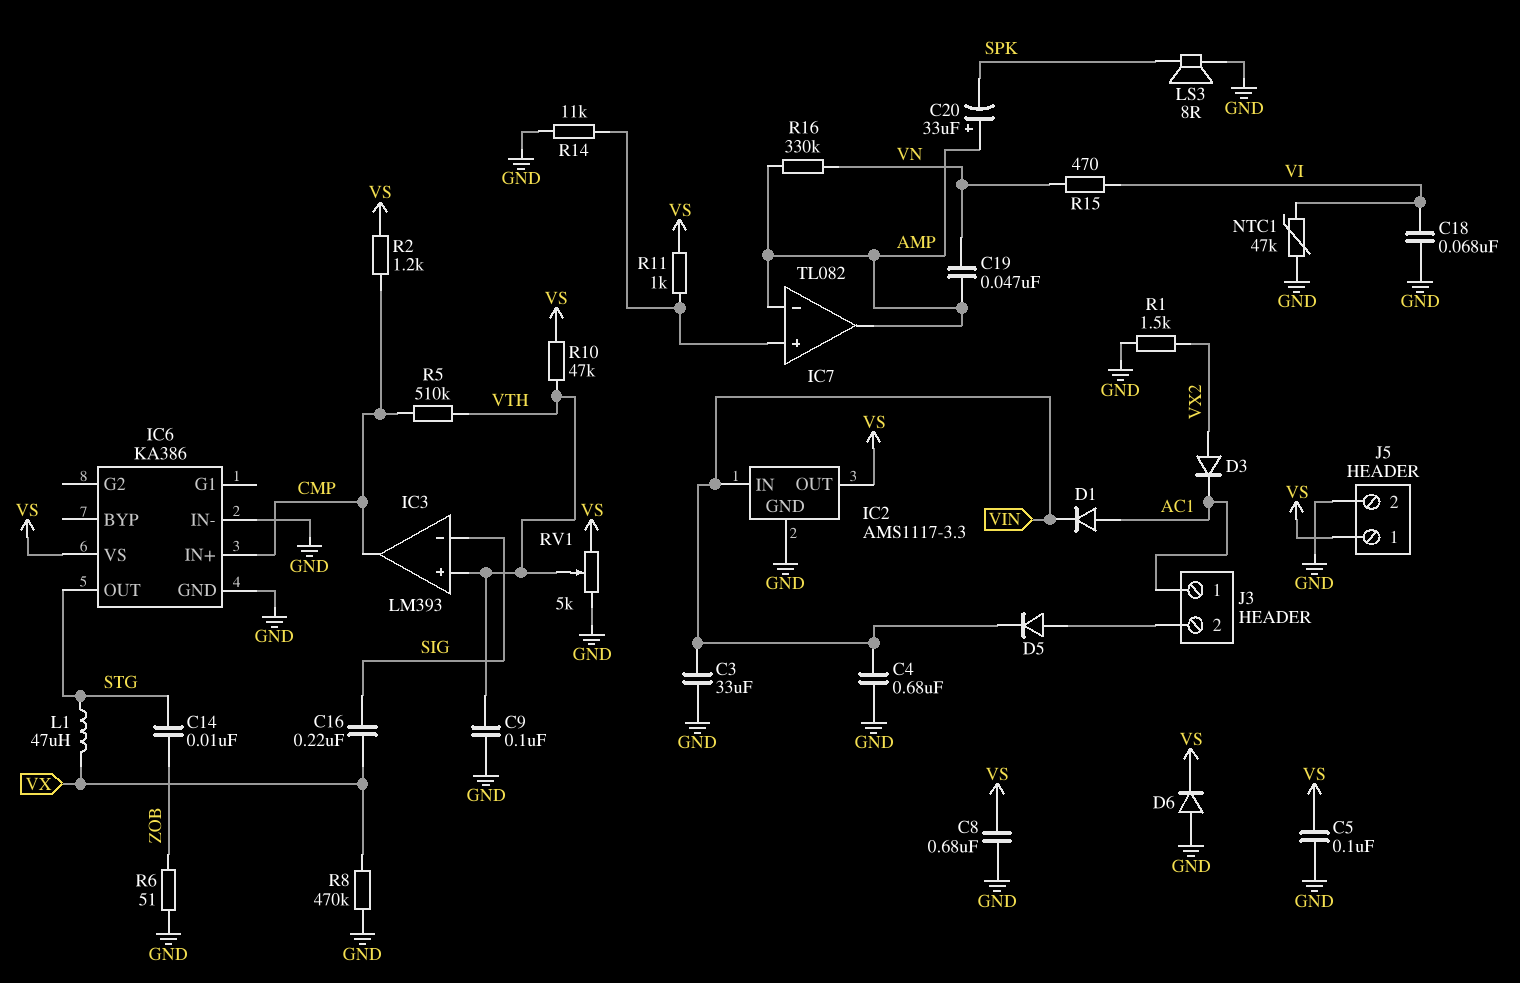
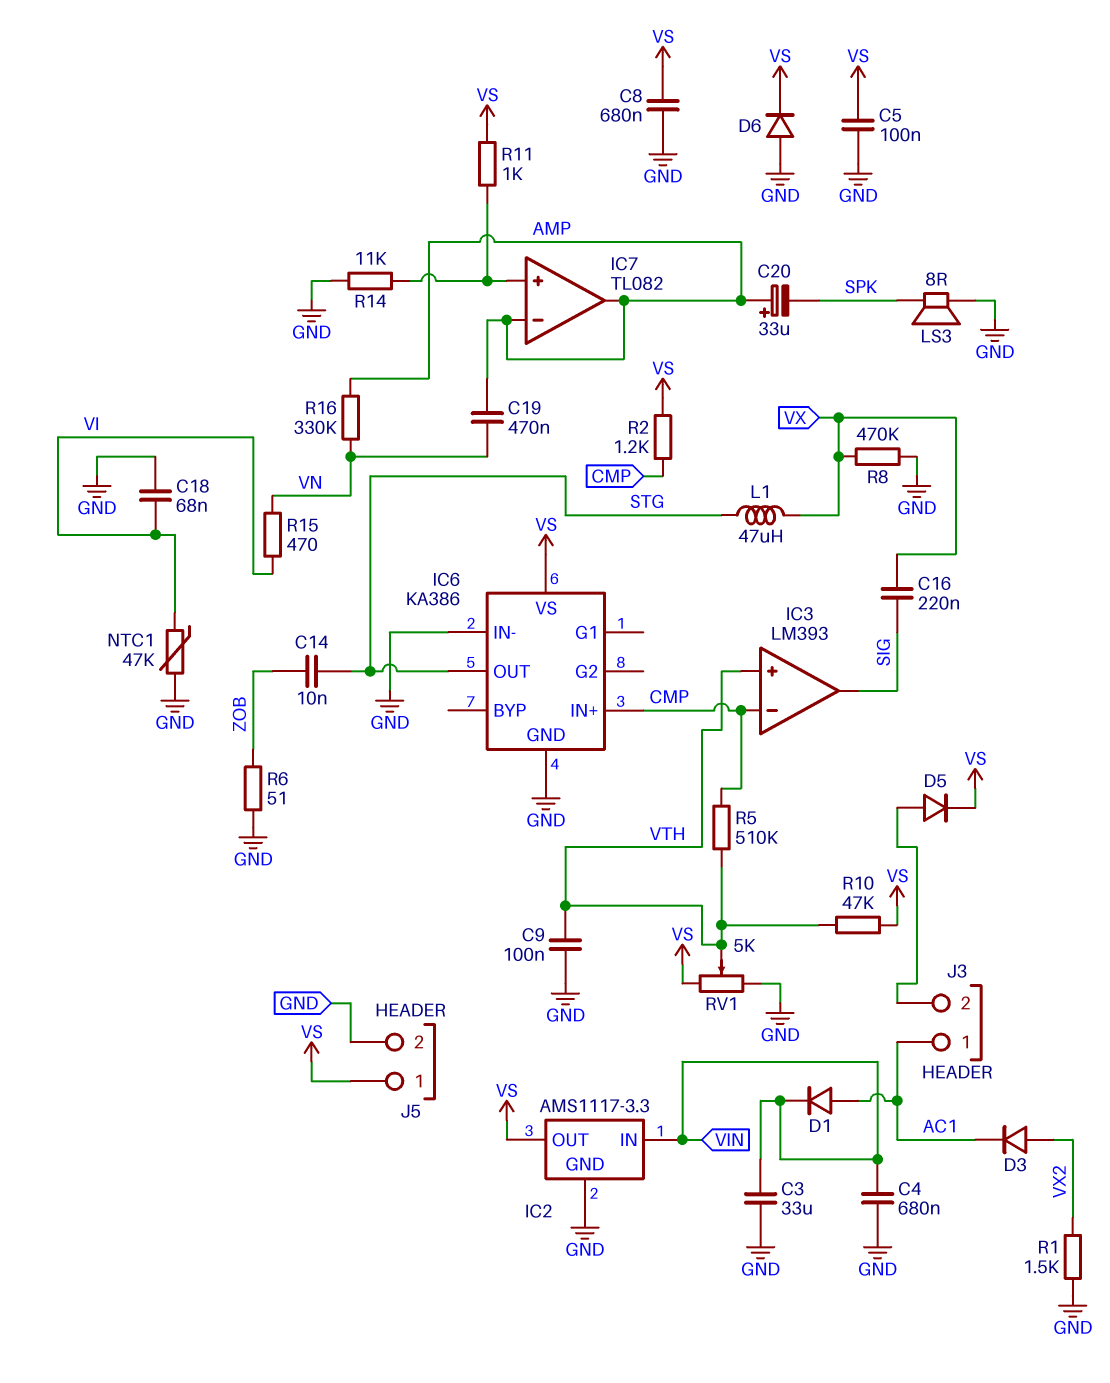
C19: 47nF (AMP, VN) -> 470nF (AMP, VN)
D5: diode (A J3/2, K VIN) -> diode (A J3/2, K VS)
IC3 pin in-: SIG -> CMP
IC3 pin out: CMP -> SIG

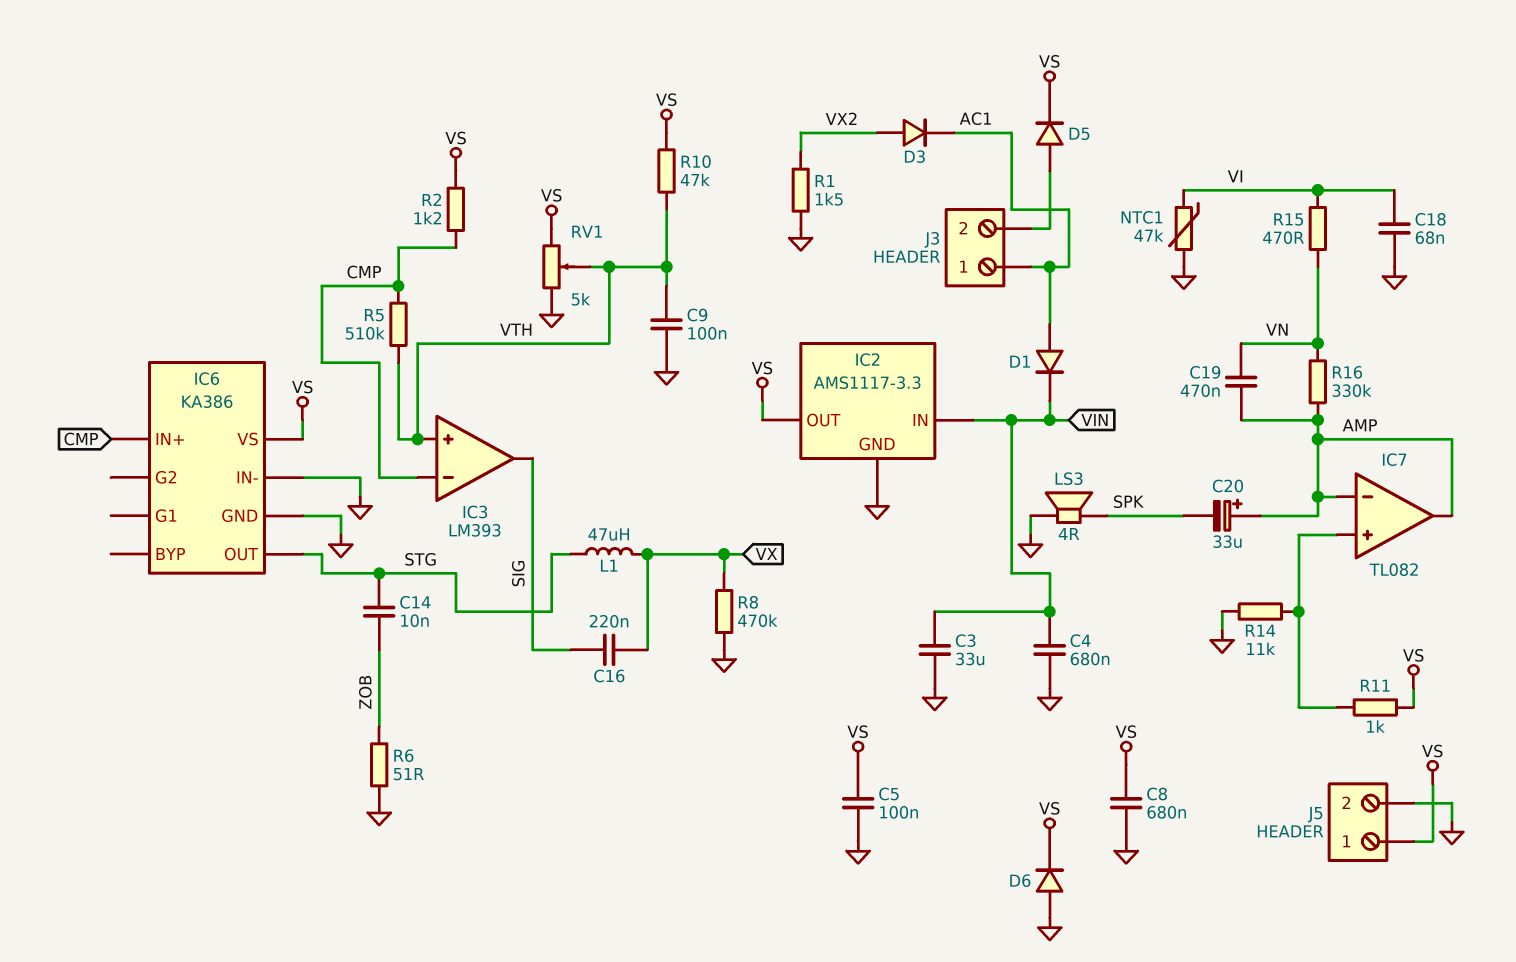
LS3: speaker 8R (GND, SPK) -> speaker 4R (GND, SPK)

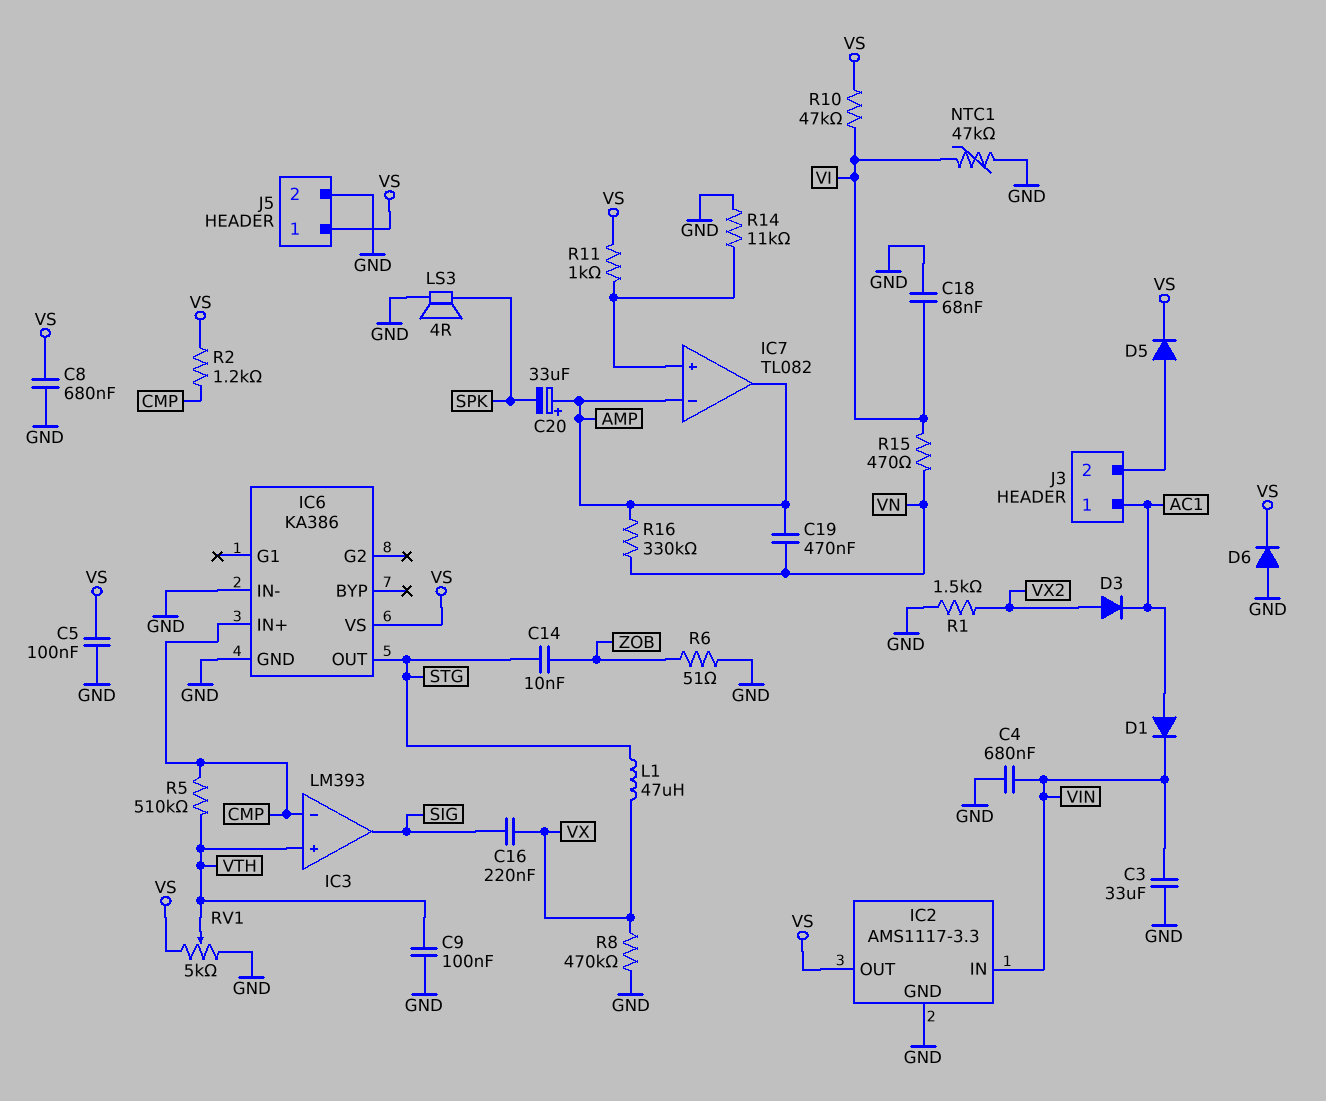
R10: 47k (VS, VTH) -> 47k (VI, VS)

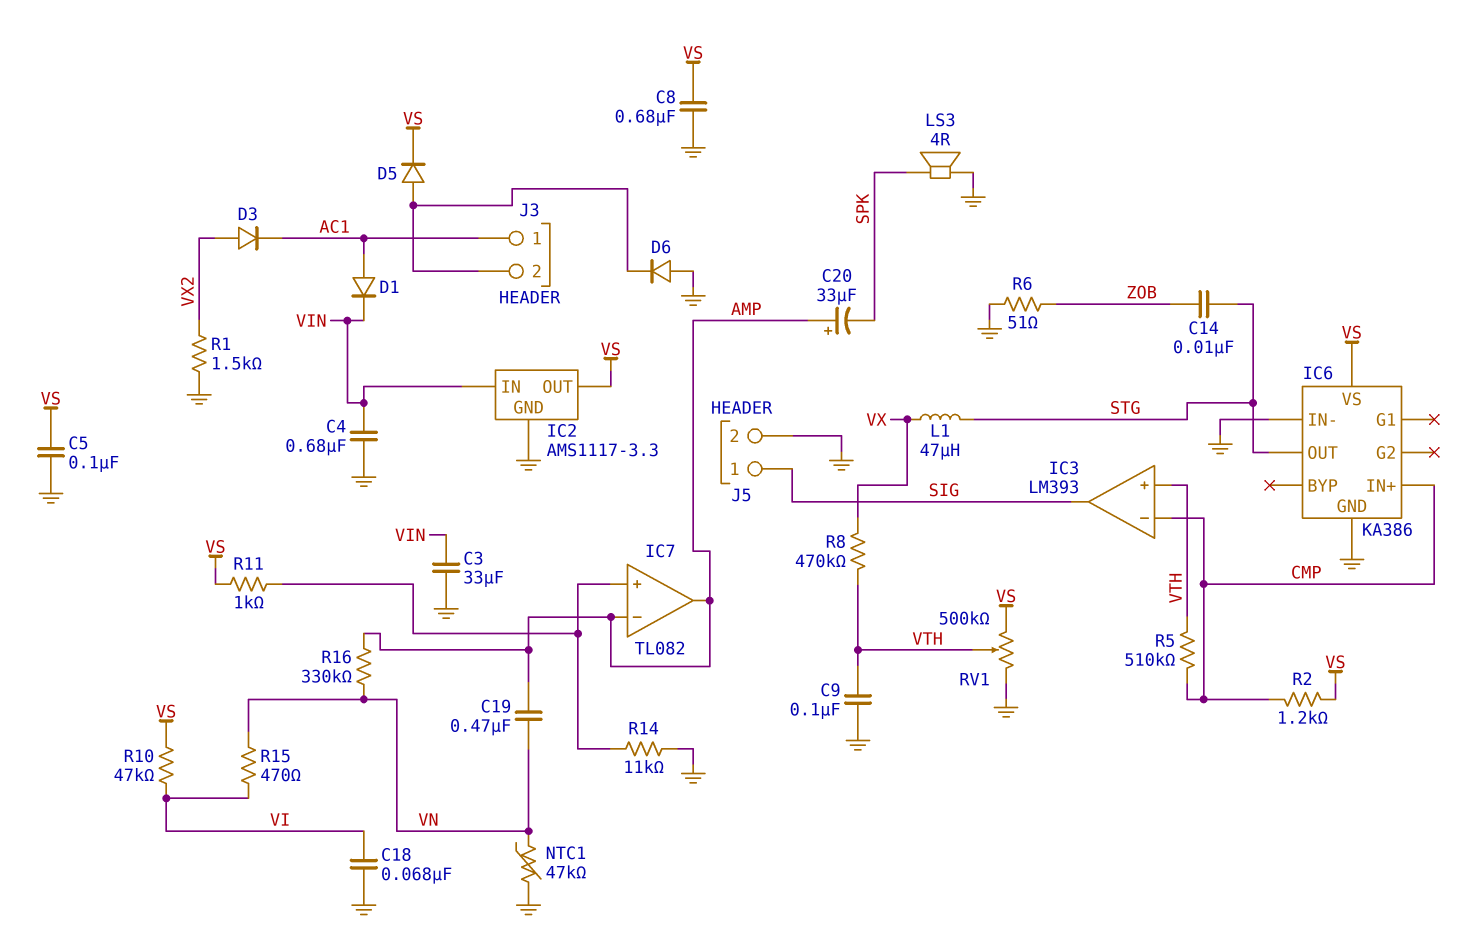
C16: 220nF (SIG, VX) -> none
D6: diode (A GND, K VS) -> diode (A GND, K J3/2)
J5 pin 1: VS -> SIG
NTC1: 47k (GND, VI) -> 47k (GND, VN)
R8: 470k (GND, VX) -> 470k (VTH, VX)
RV1: 5k (GND, VS, wiper VTH) -> 500k (GND, VS, wiper VTH)

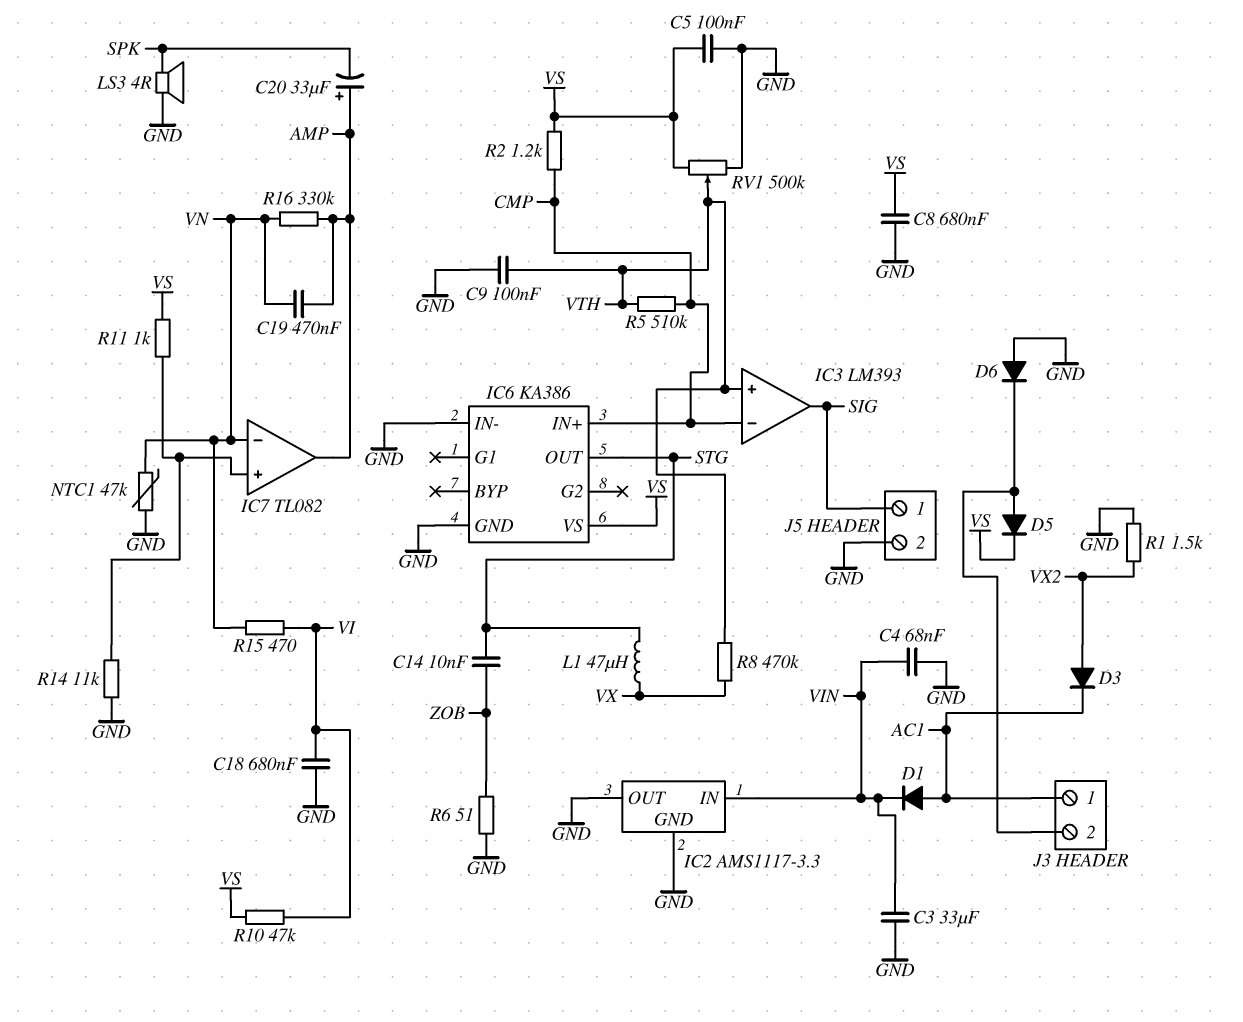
C4: 680nF (GND, VIN) -> 68nF (GND, VIN)
C18: 68nF (GND, VI) -> 680nF (GND, VI)
IC2 pin OUT: VS -> GND
IC7 pin in-: AMP -> VN

